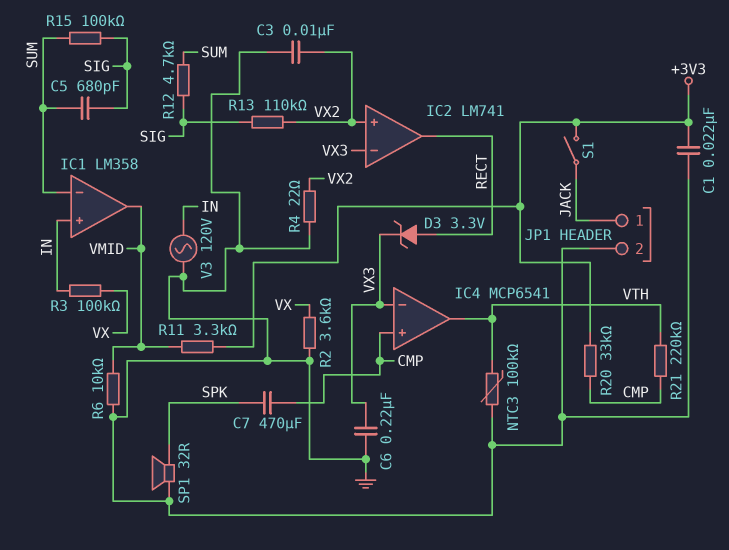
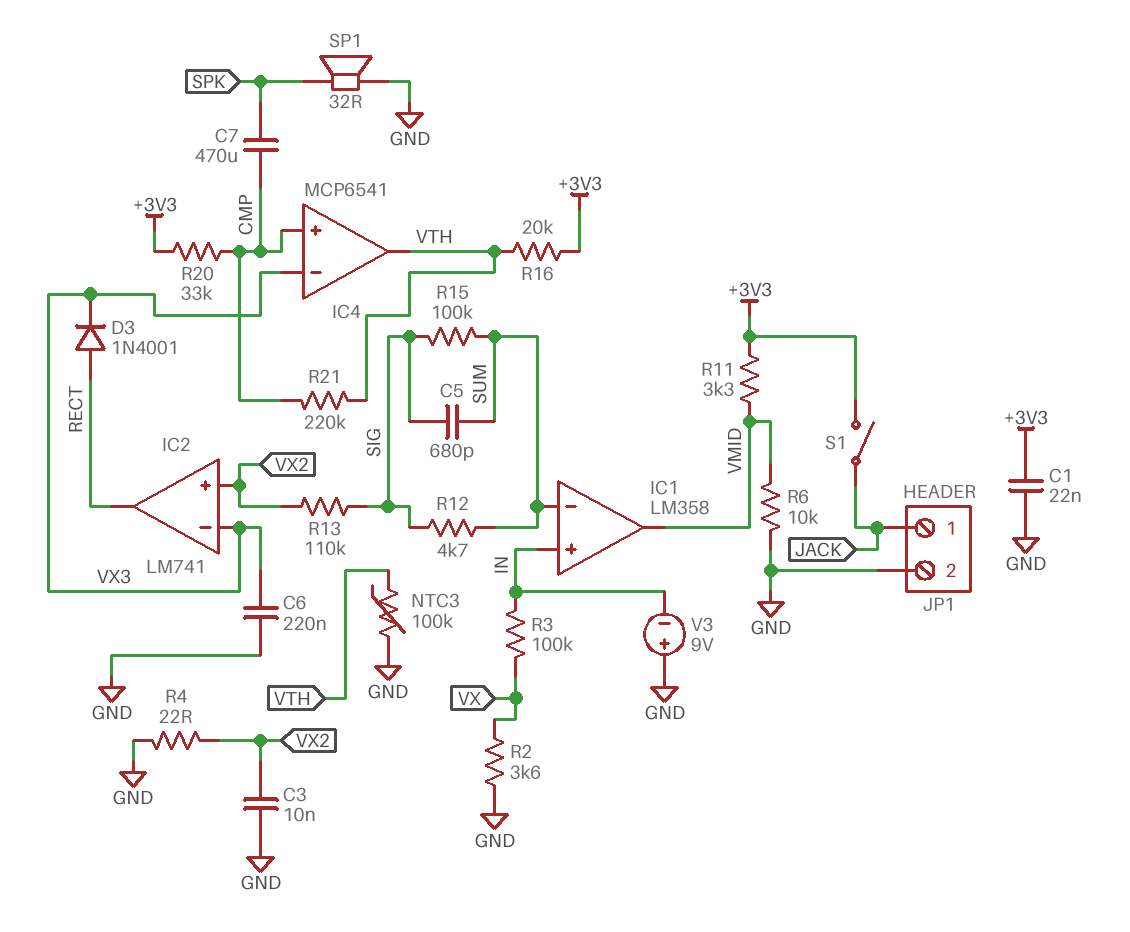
D3: zener 3.3V (A RECT, K VX3) -> diode 1N4001 (A RECT, K VX3)
R16: none -> 20k (+3V3, VTH)
V3: AC 120V (GND, IN) -> 9V (plus GND, minus IN)

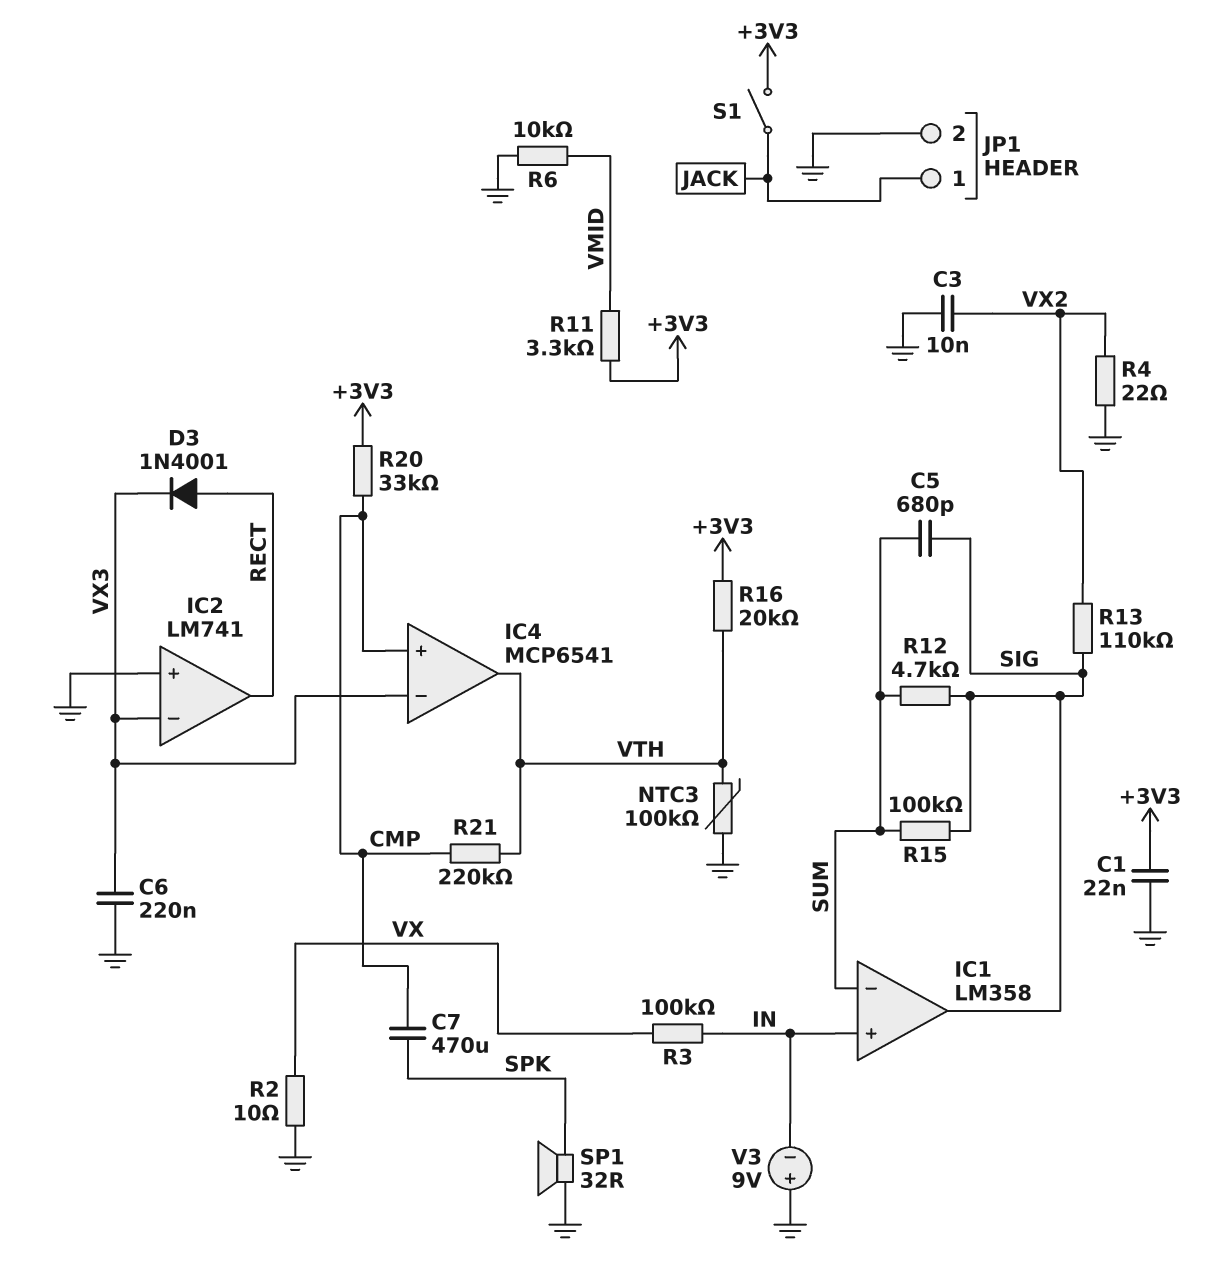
IC1 pin out: VMID -> SIG
IC2 pin in+: VX2 -> GND
R2: 3.6k (GND, VX) -> 10 (GND, VX)

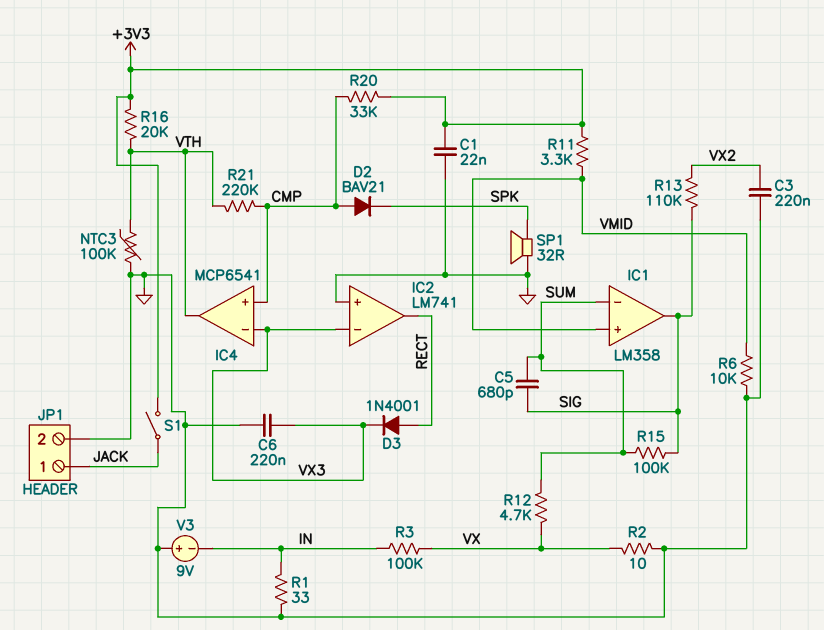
C3: 10nF (GND, VX2) -> 220nF (GND, VX2)
C7: 470uF (CMP, SPK) -> none
D2: none -> diode BAV21 (A CMP, K SPK)
IC1 pin in+: IN -> VMID
R1: none -> 33 (GND, IN)
R4: 22 (GND, VX2) -> none
R12: 4.7k (SIG, SUM) -> 4.7k (SUM, VX)

